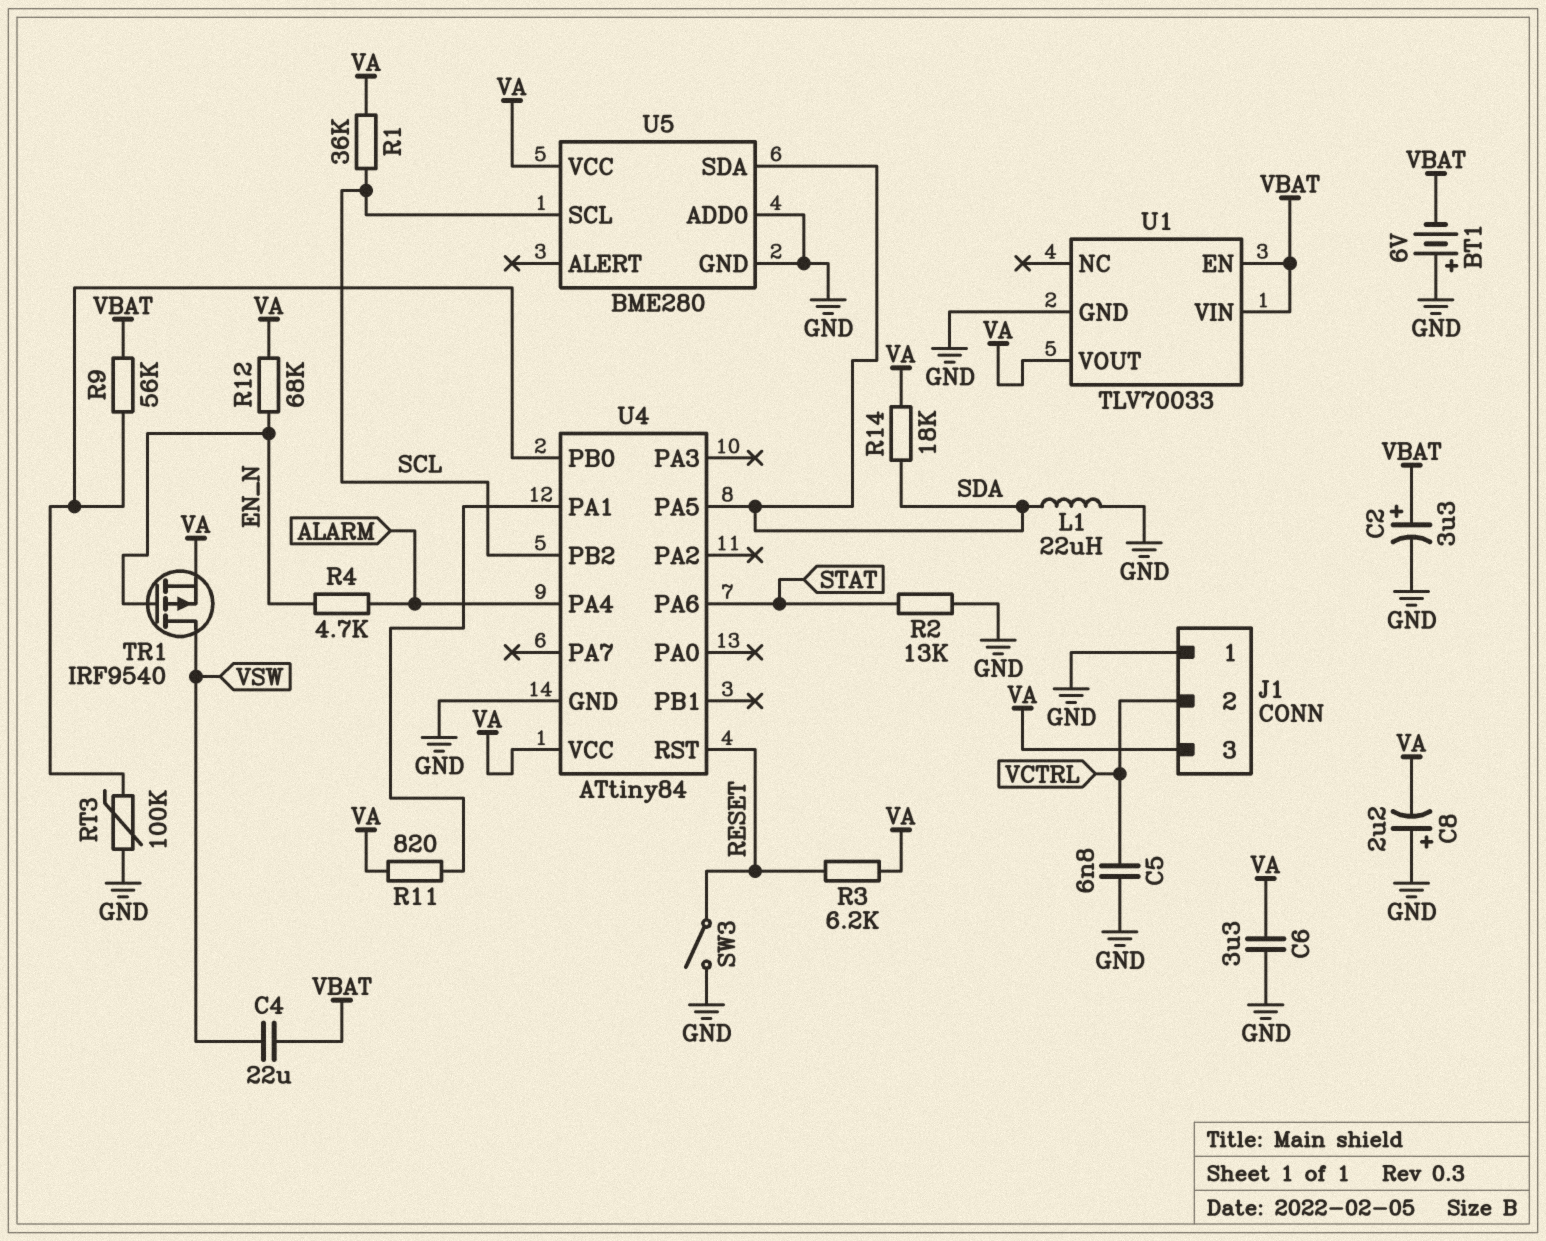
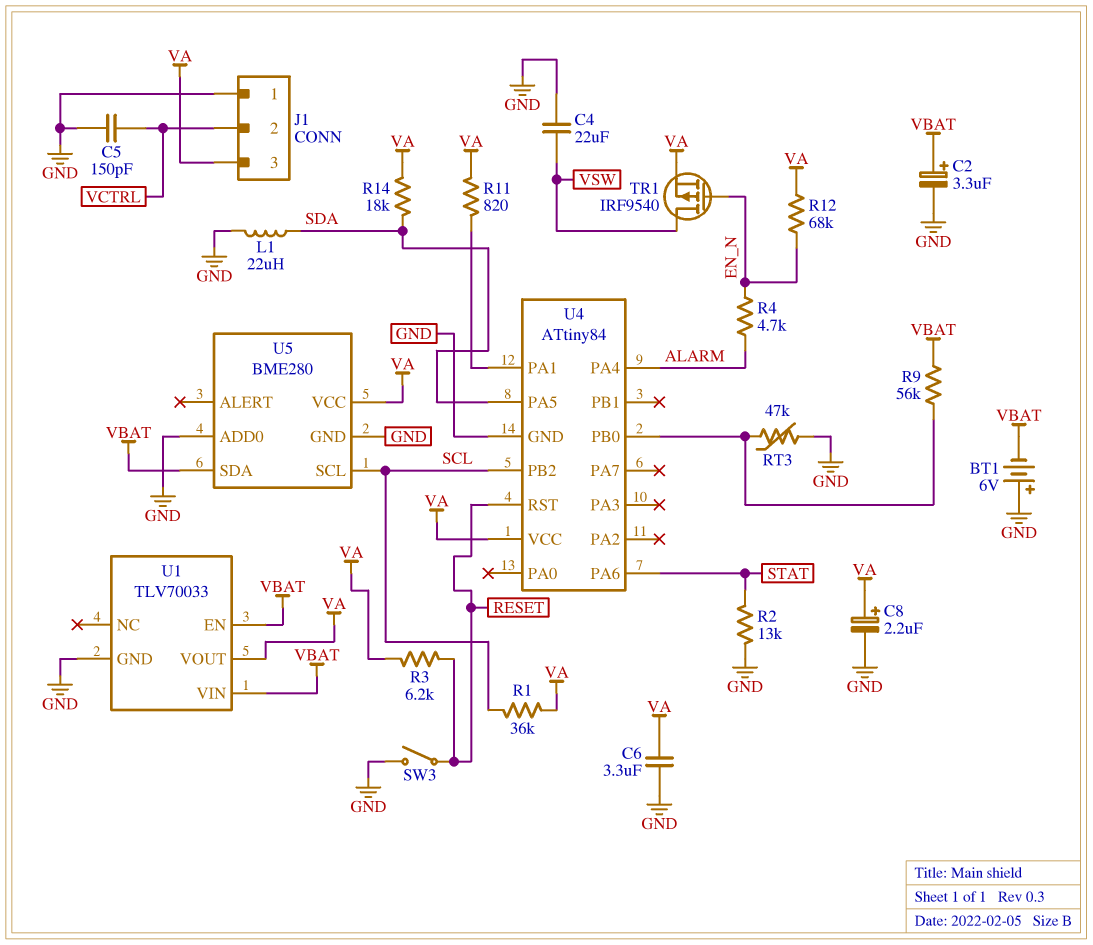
C4: 22uF (VBAT, VSW) -> 22uF (GND, VSW)
C5: 6.8nF (GND, VCTRL) -> 150pF (GND, VCTRL)
C8: 2.2uF (plus GND, minus VA) -> 2.2uF (plus VA, minus GND)
RT3: 100k (GND, U4/PB0) -> 47k (GND, U4/PB0)
U5 pin SDA: SDA -> VBAT

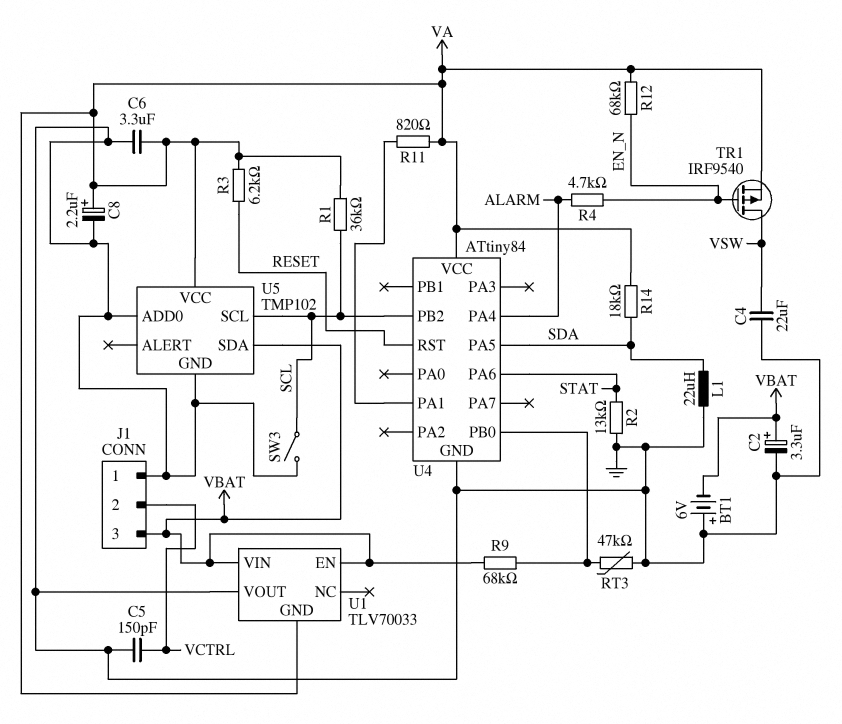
J1 pin 3: VA -> VBAT
R9: 56k (U4/PB0, VBAT) -> 68k (U4/PB0, VBAT)
SW3: switch (GND, RESET) -> switch (GND, SCL)
U1 pin GND: GND -> VA
U1 pin VOUT: VA -> GND
U5: BME280 -> TMP102

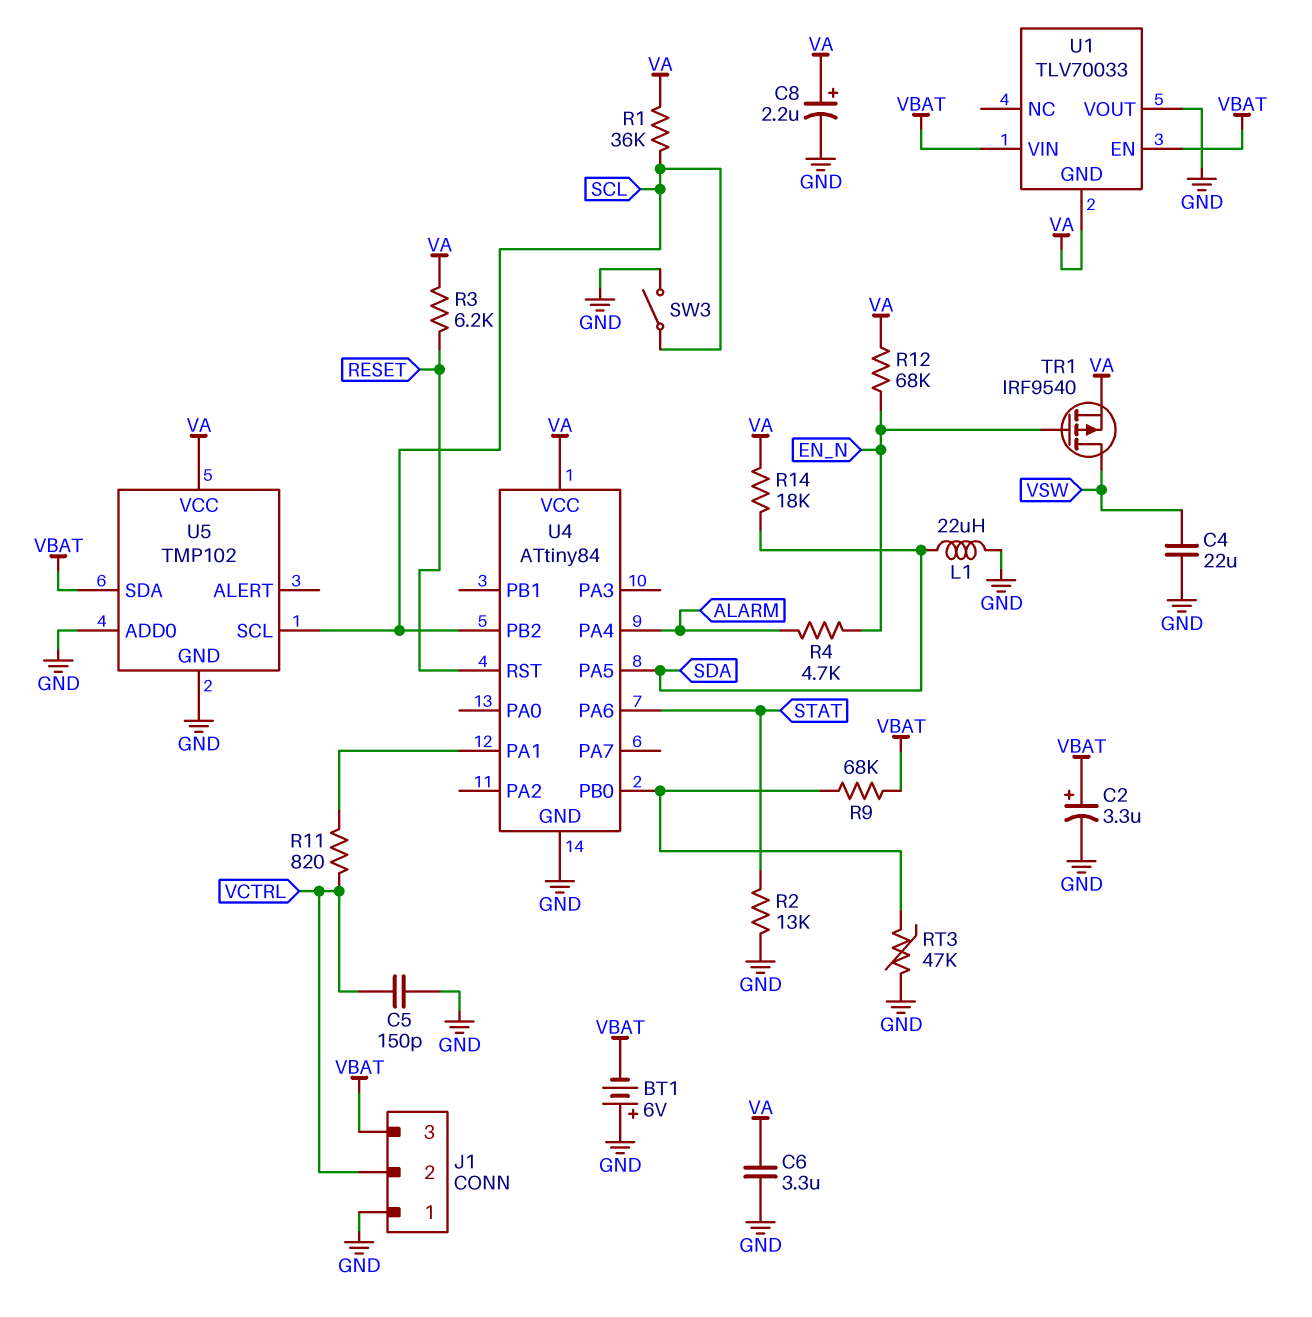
R11: 820 (U4/PA1, VA) -> 820 (U4/PA1, VCTRL)

